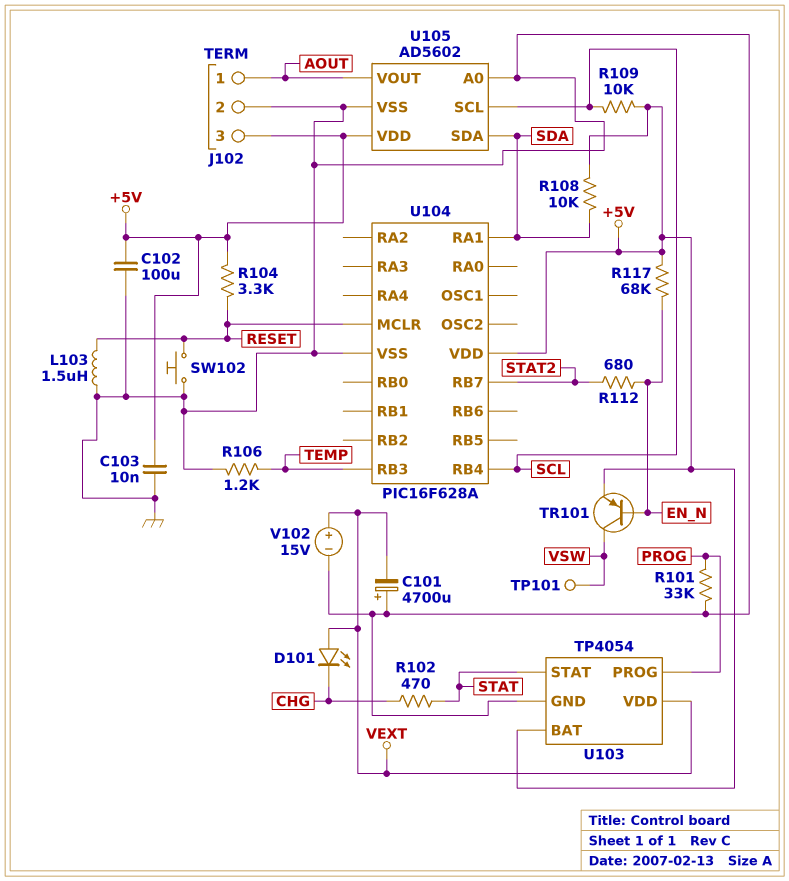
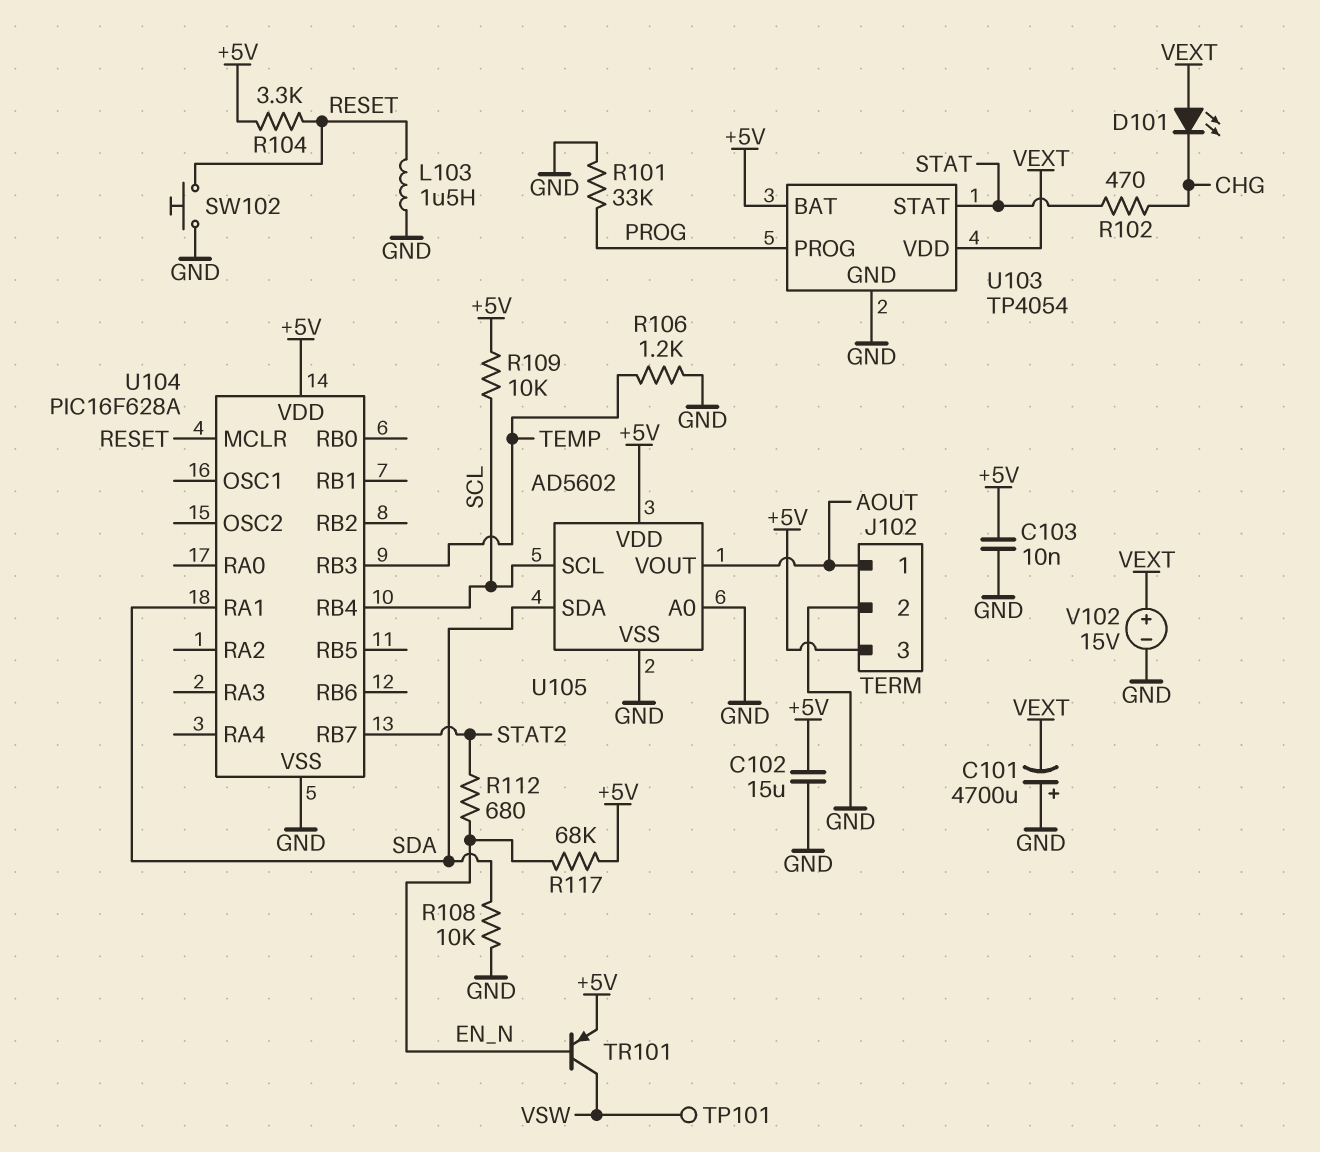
C102: 100uF (+5V, GND) -> 15uF (+5V, GND)
R108: 10k (+5V, SDA) -> 10k (GND, SDA)

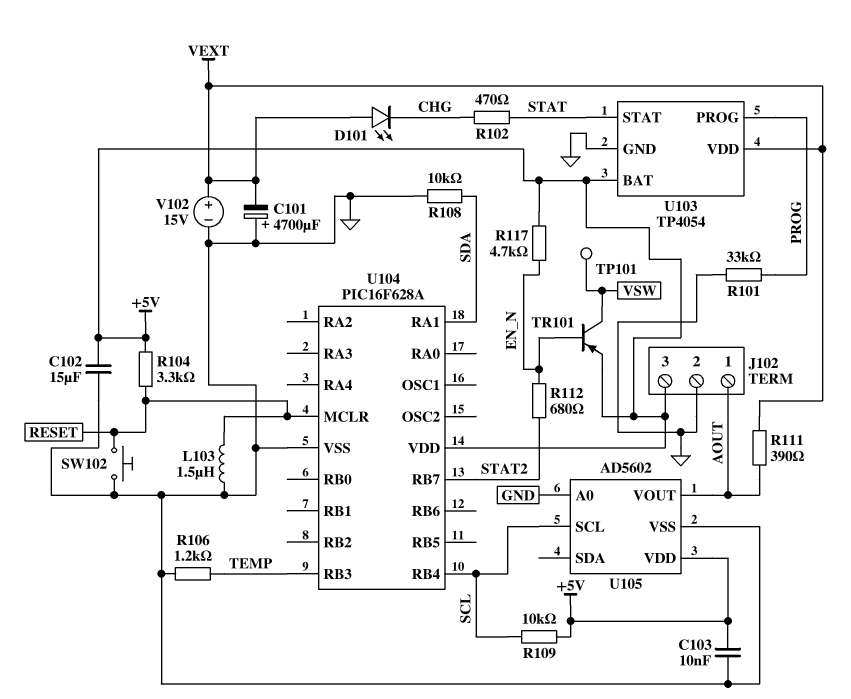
R111: none -> 390 (AOUT, VEXT)
R117: 68k (+5V, EN_N) -> 4.7k (+5V, EN_N)
U105 pin SDA: SDA -> none

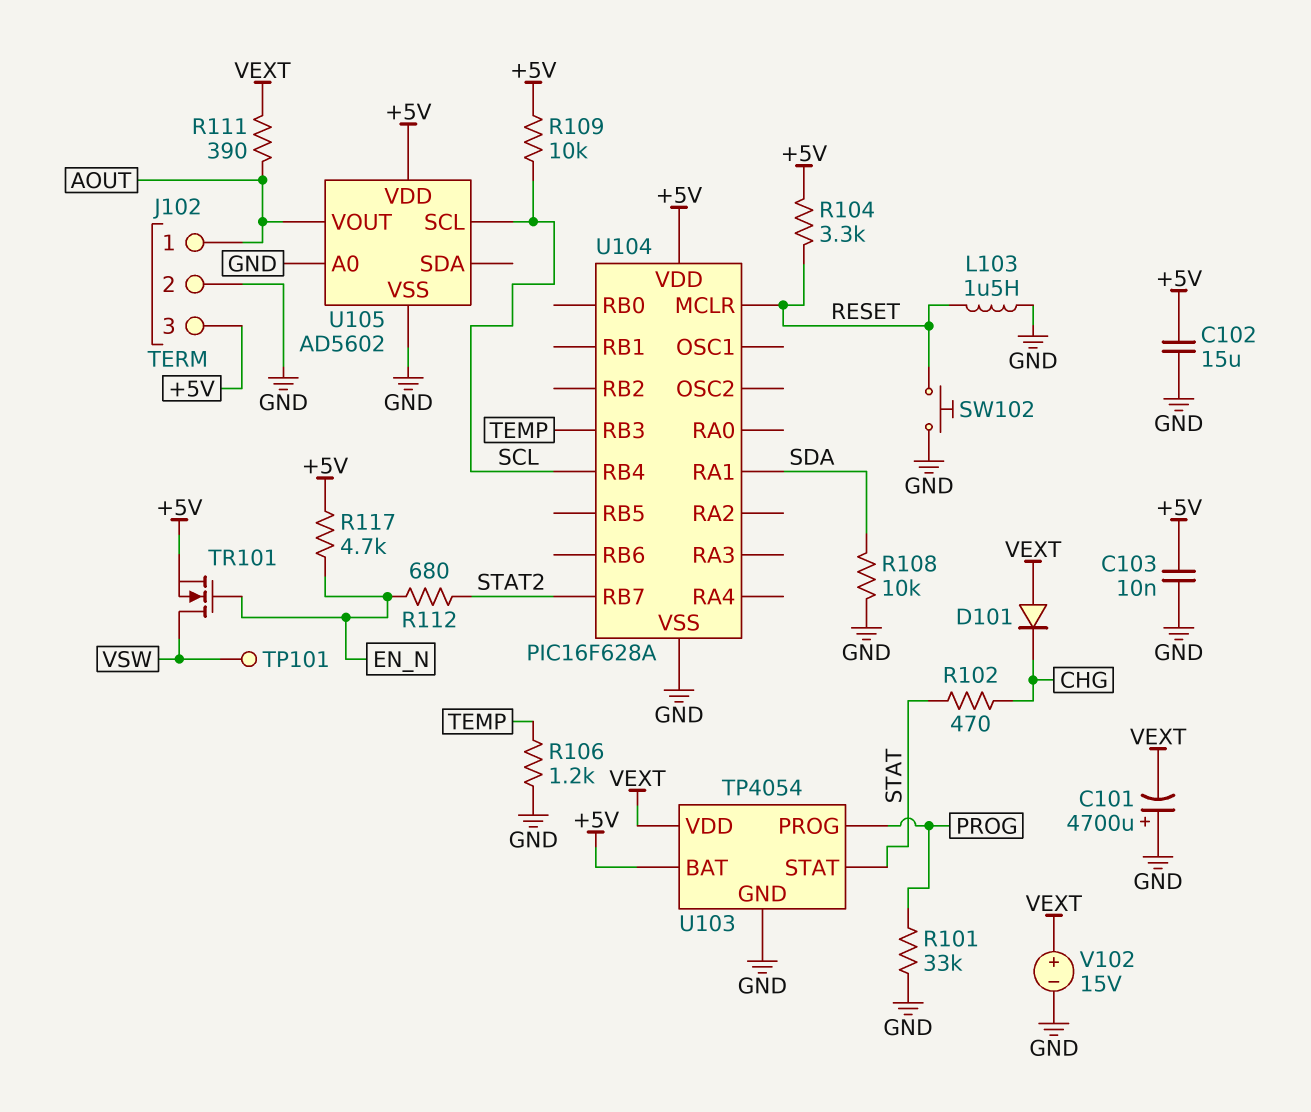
D101: LED (A VEXT, K CHG) -> diode (A VEXT, K CHG)
TR101: PNP (B EN_N, C VSW, E +5V) -> NMOS (G EN_N, D VSW, S +5V)

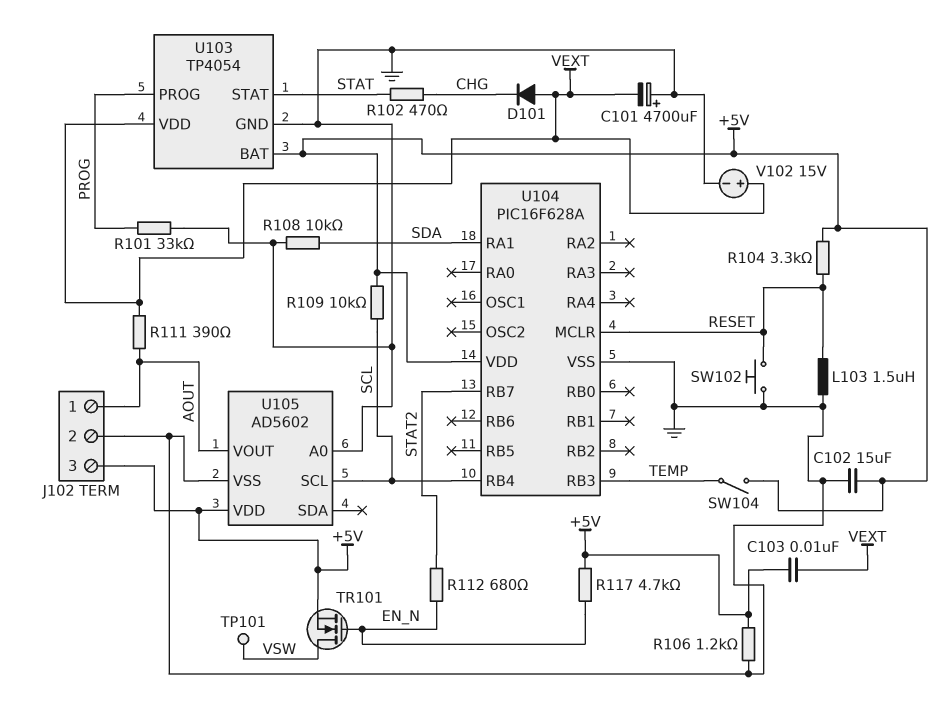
C103: 10nF (+5V, GND) -> 10nF (+5V, VEXT)
R106: 1.2k (GND, TEMP) -> 1.2k (+5V, GND)
SW104: none -> switch (+5V, TEMP)

